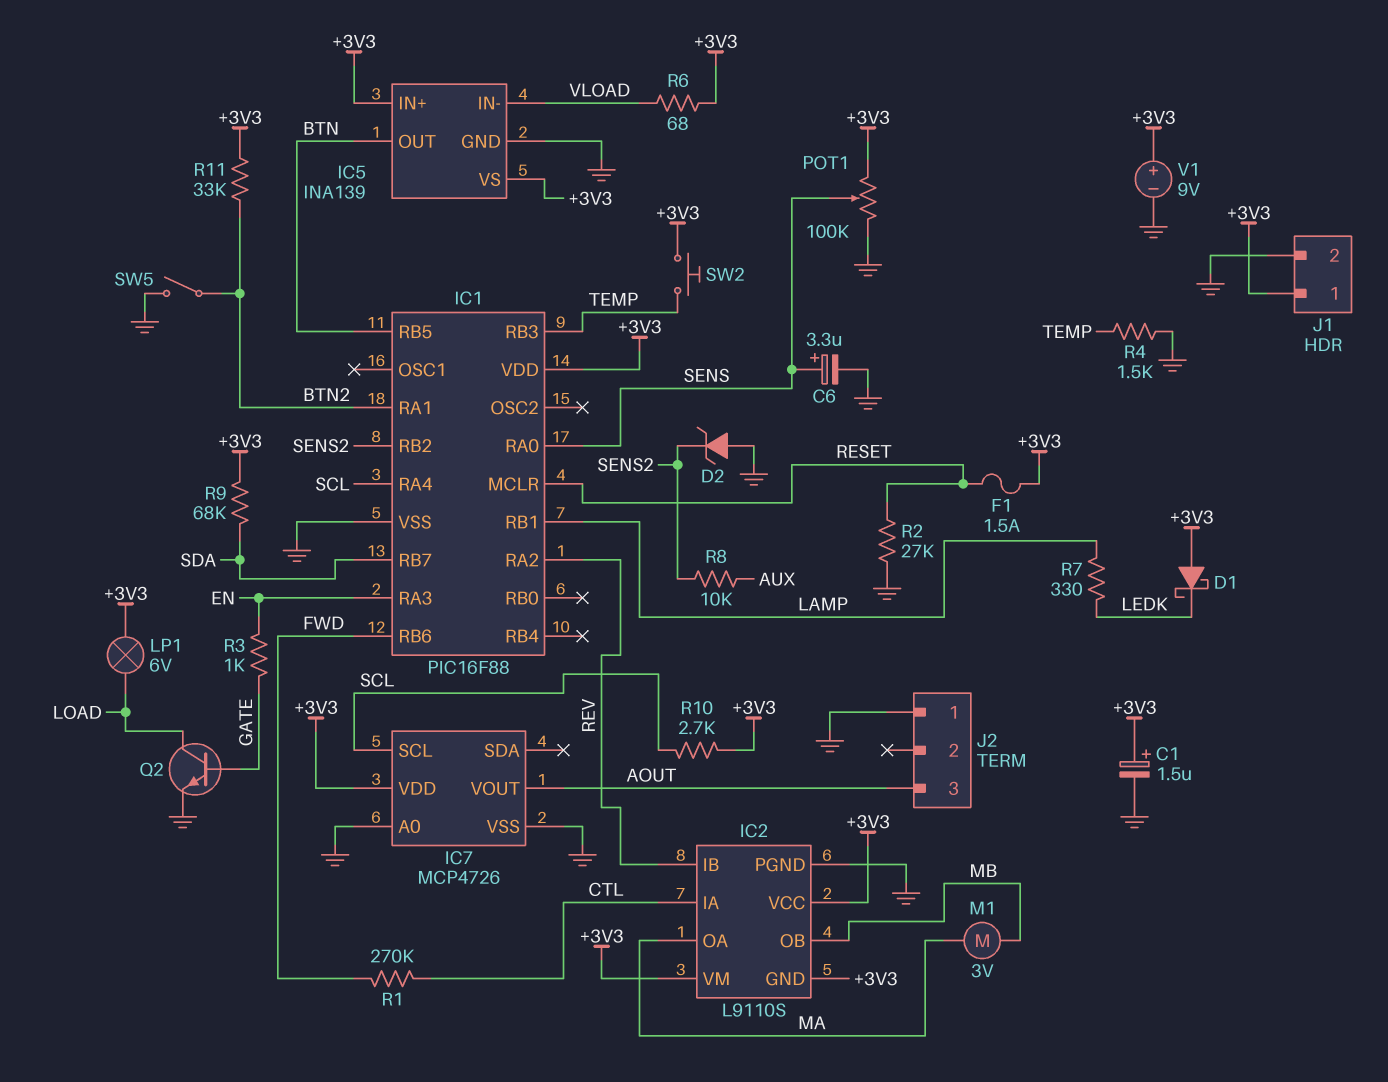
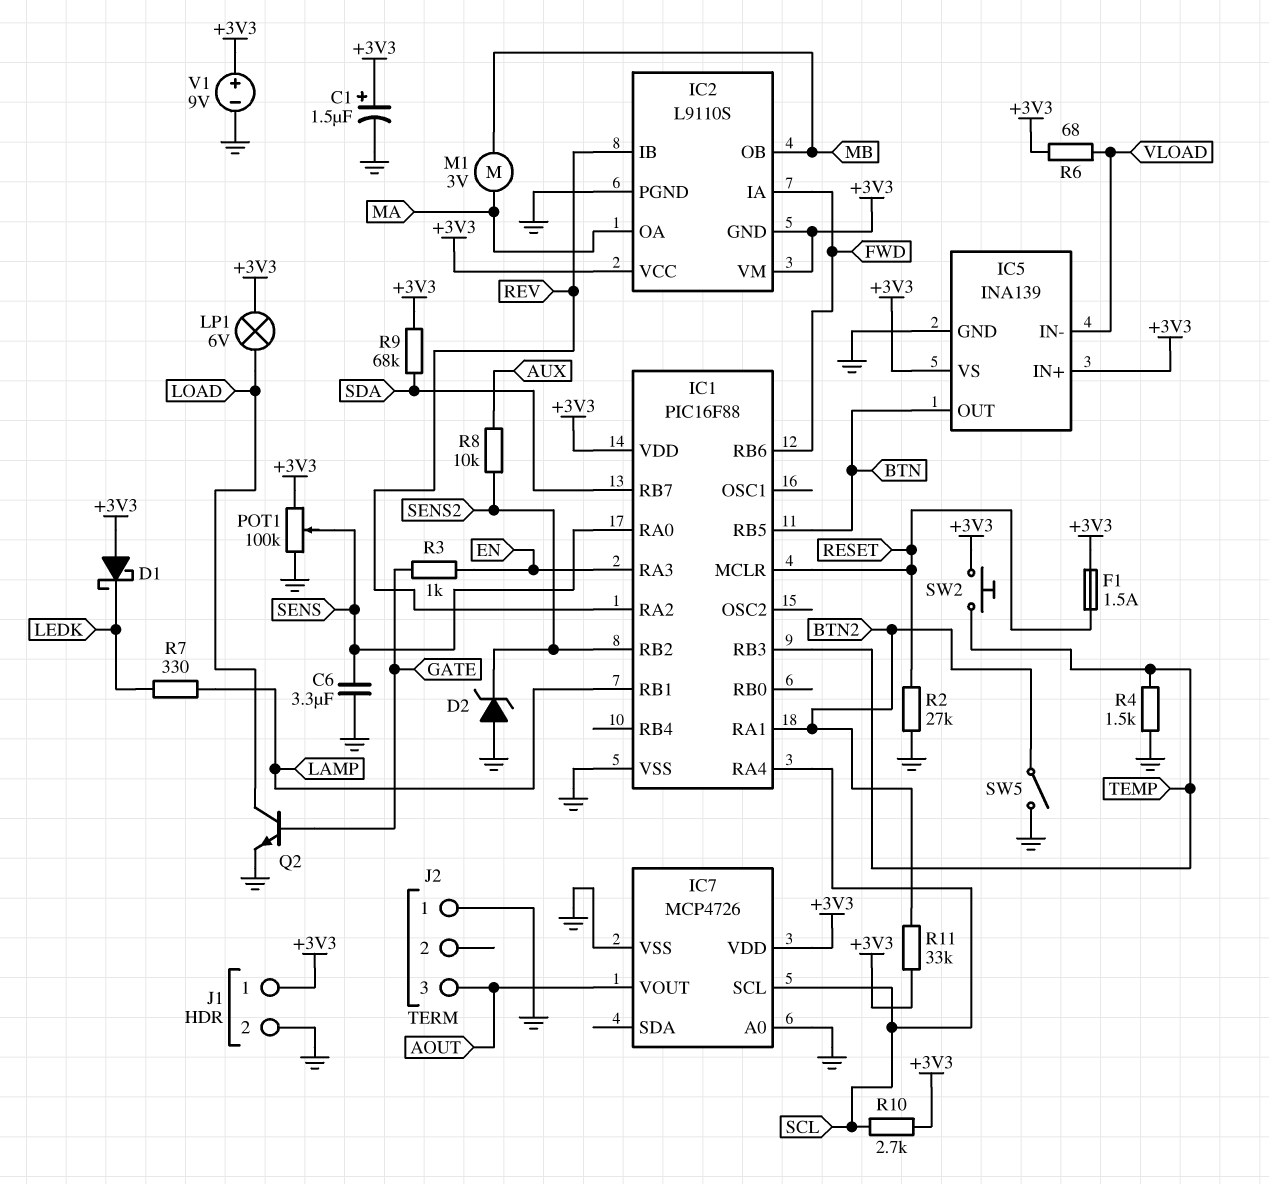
C6: 3.3uF (plus SENS, minus GND) -> 3.3uF (GND, SENS)
IC2 pin IA: CTL -> FWD
R1: 270k (CTL, FWD) -> none

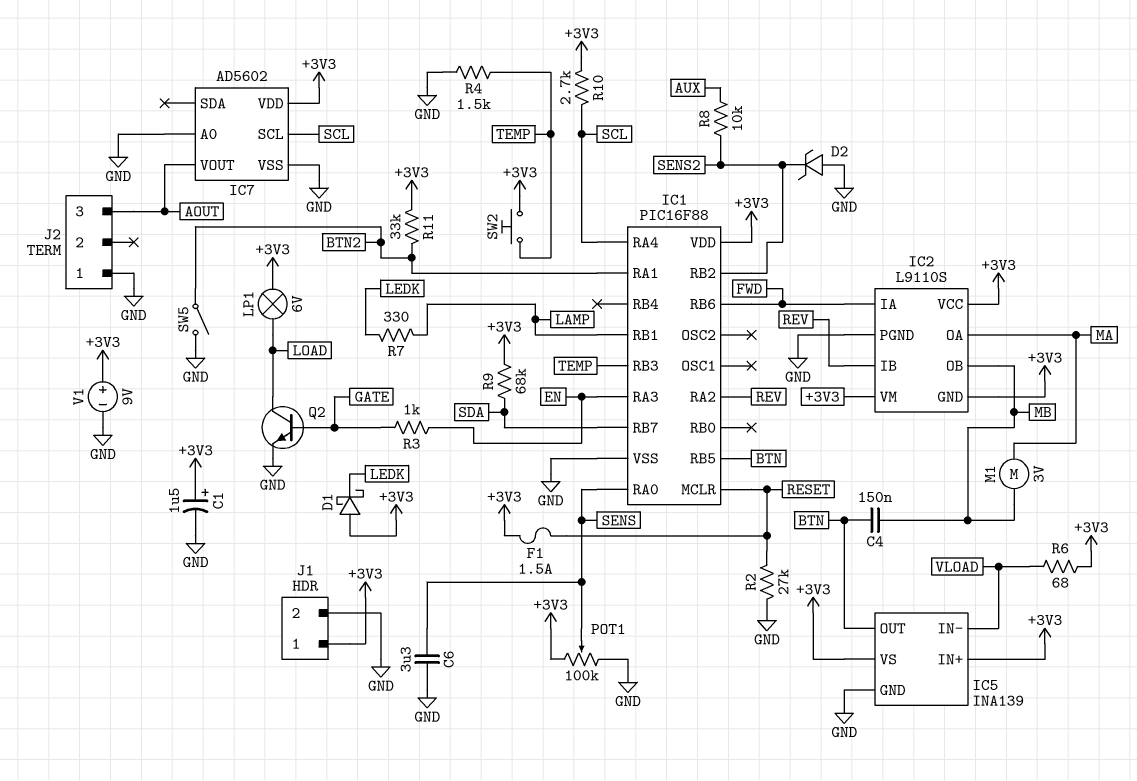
C4: none -> 150nF (BTN, MB)
IC7: MCP4726 -> AD5602

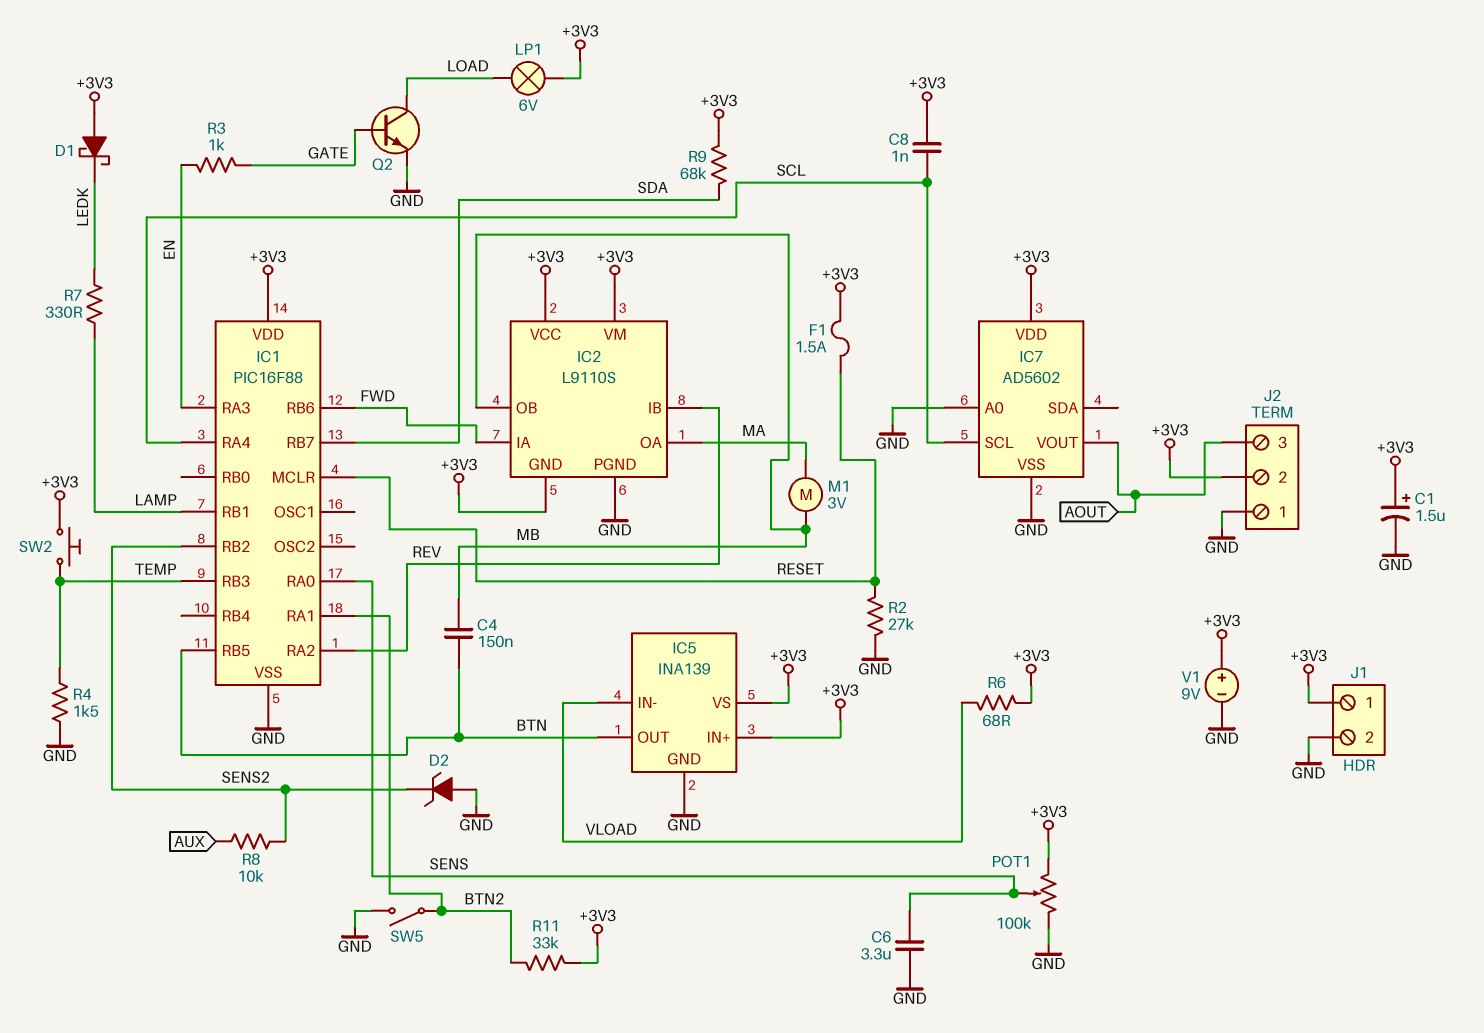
C8: none -> 1nF (+3V3, SCL)
J2 pin 2: none -> +3V3
R10: 2.7k (+3V3, SCL) -> none

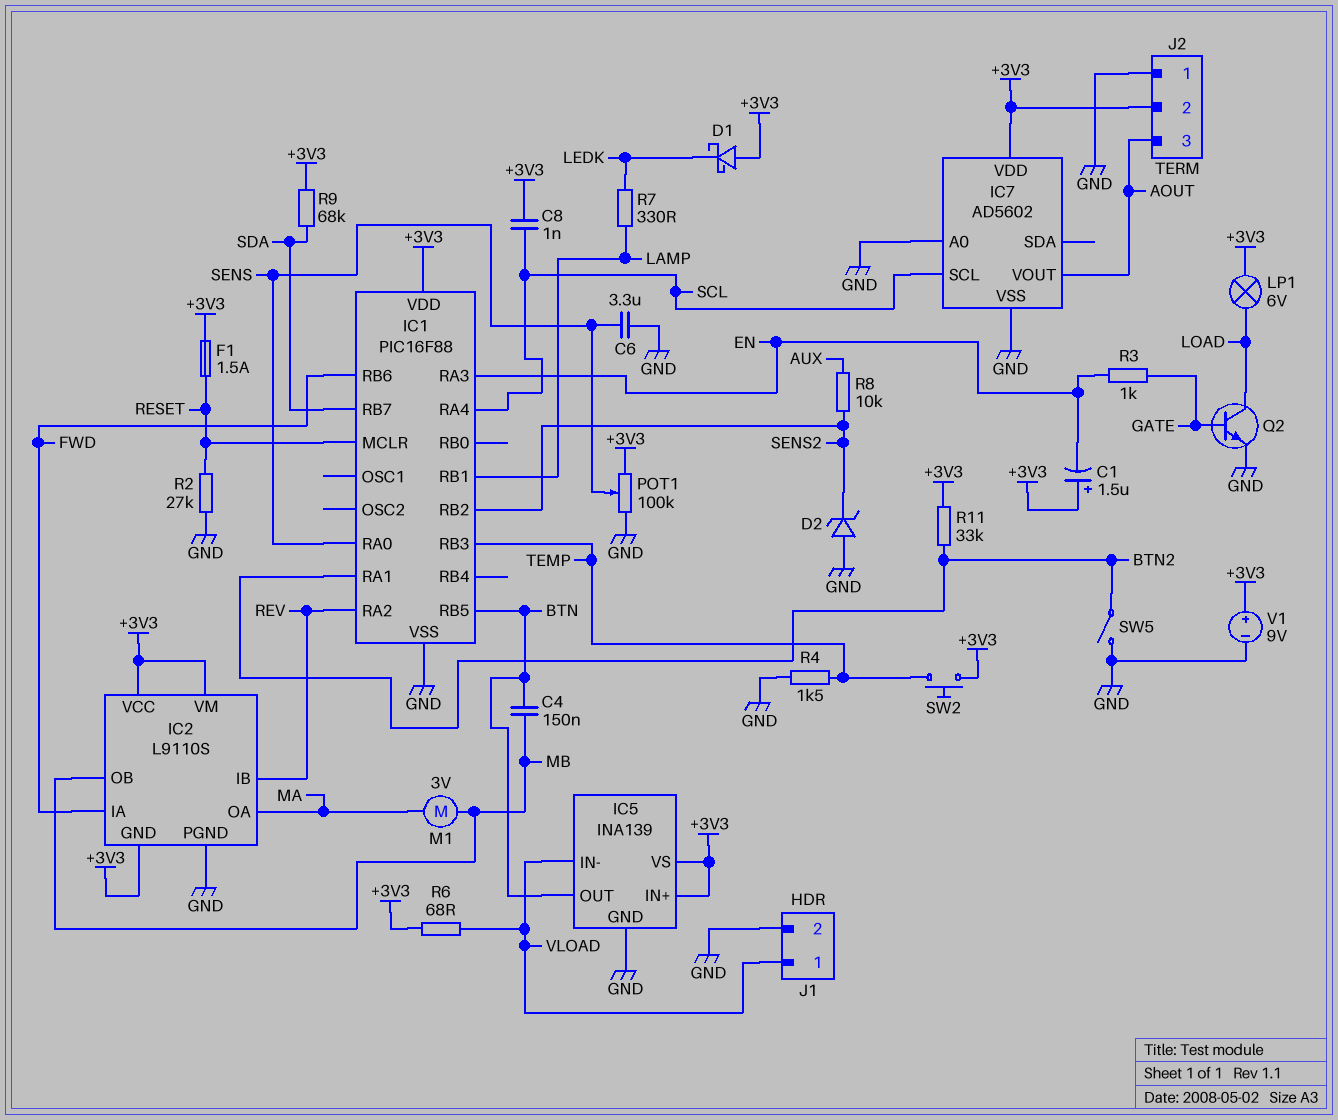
C1: 1.5uF (plus +3V3, minus GND) -> 1.5uF (plus +3V3, minus EN)
J1 pin 1: +3V3 -> VLOAD

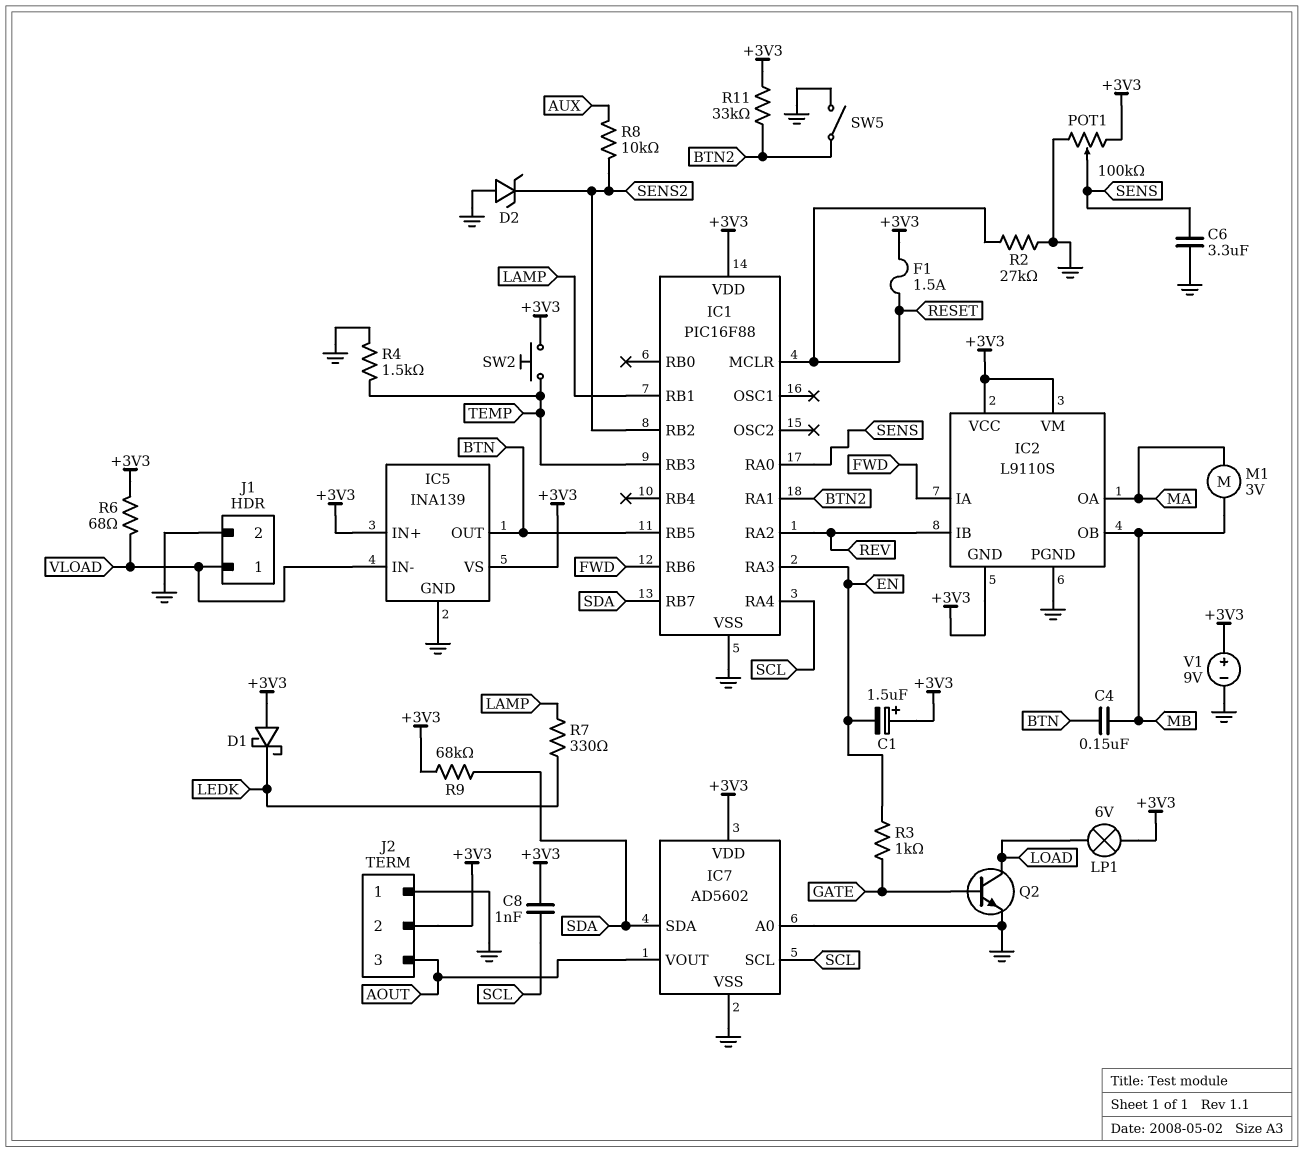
IC7 pin SDA: none -> SDA

